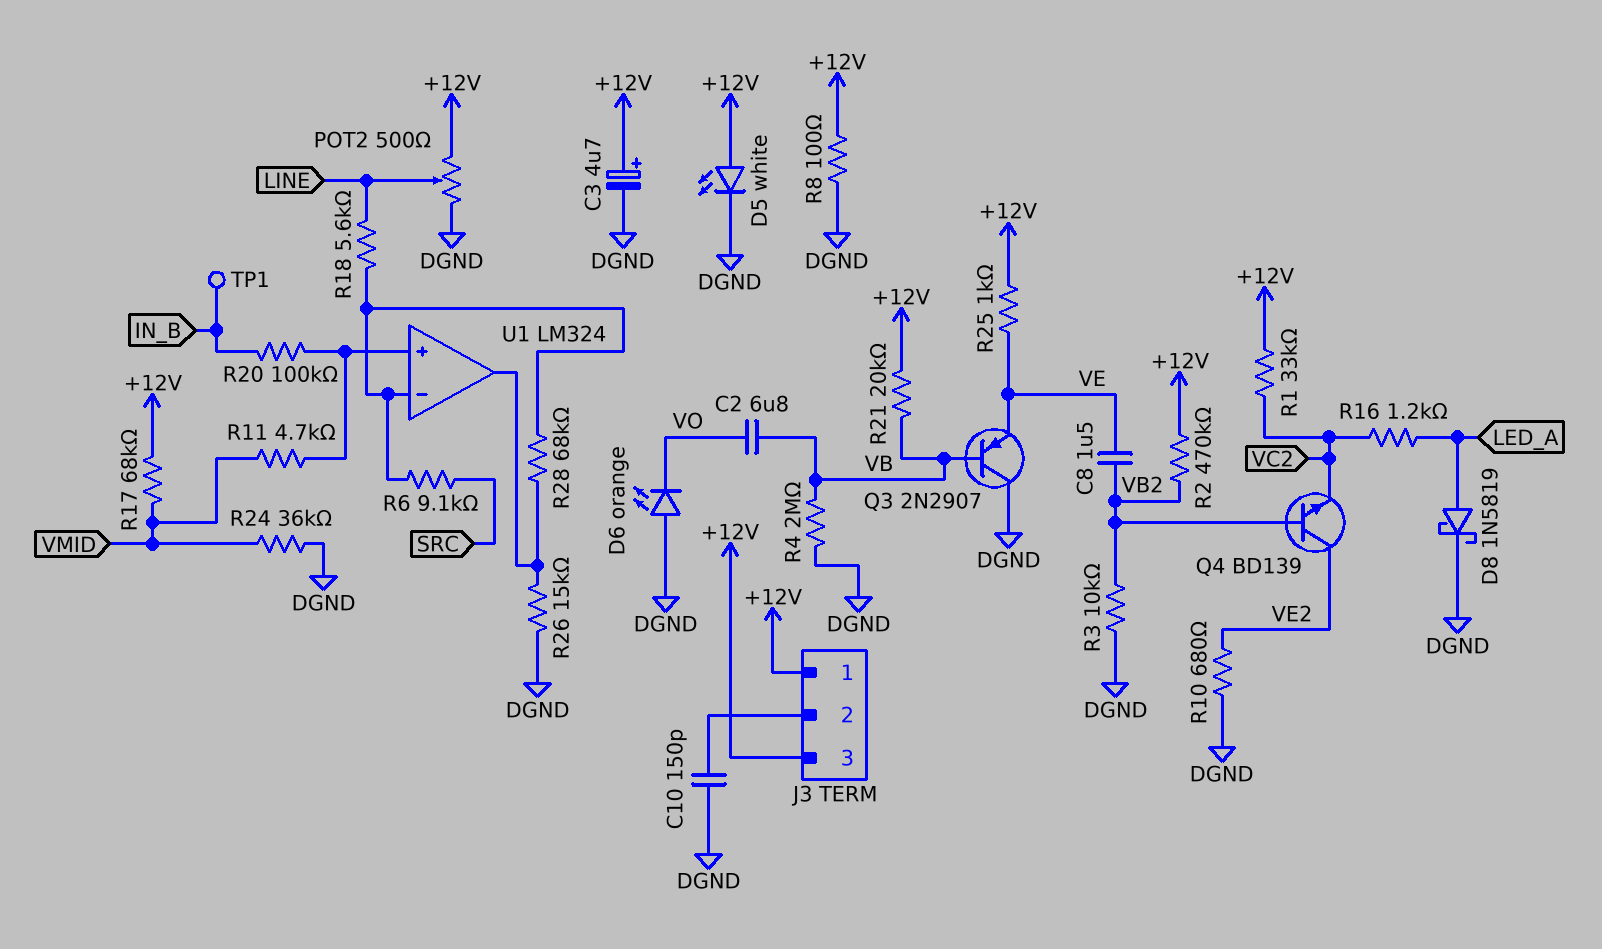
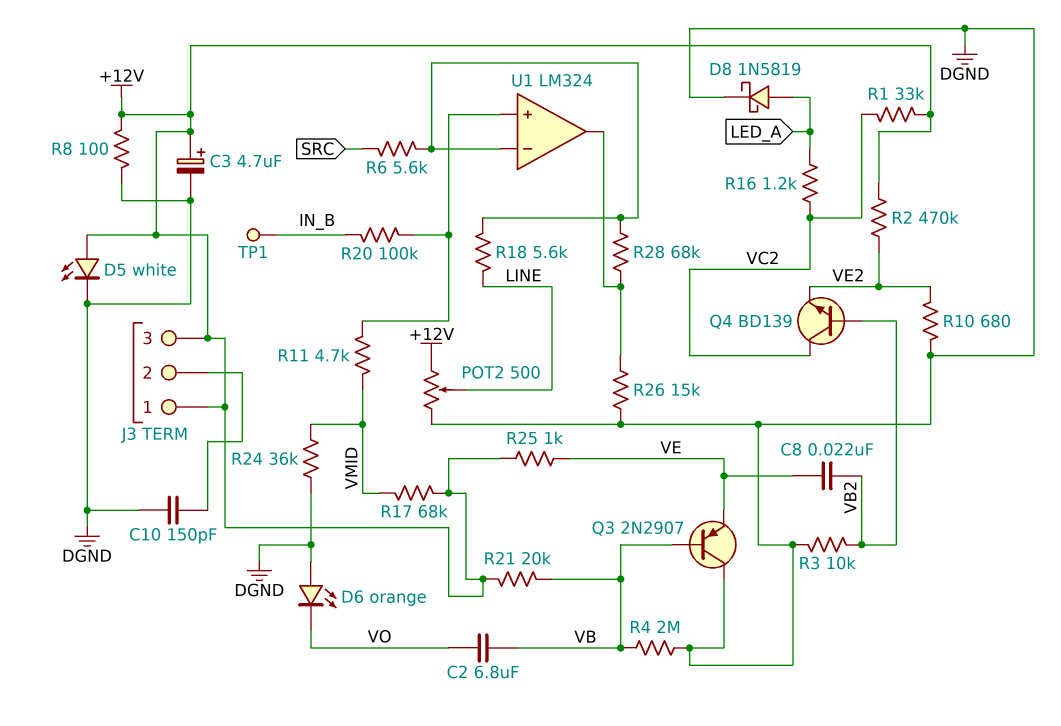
C8: 1.5uF (VB2, VE) -> 22nF (VB2, VE)
Q4: NPN BD139 (B VB2, C VE2, E VC2) -> NPN BD139 (B VB2, C VC2, E VE2)
R2: 470k (+12V, VB2) -> 470k (+12V, VE2)
R6: 9.1k (SRC, U1/in-) -> 5.6k (SRC, U1/in-)

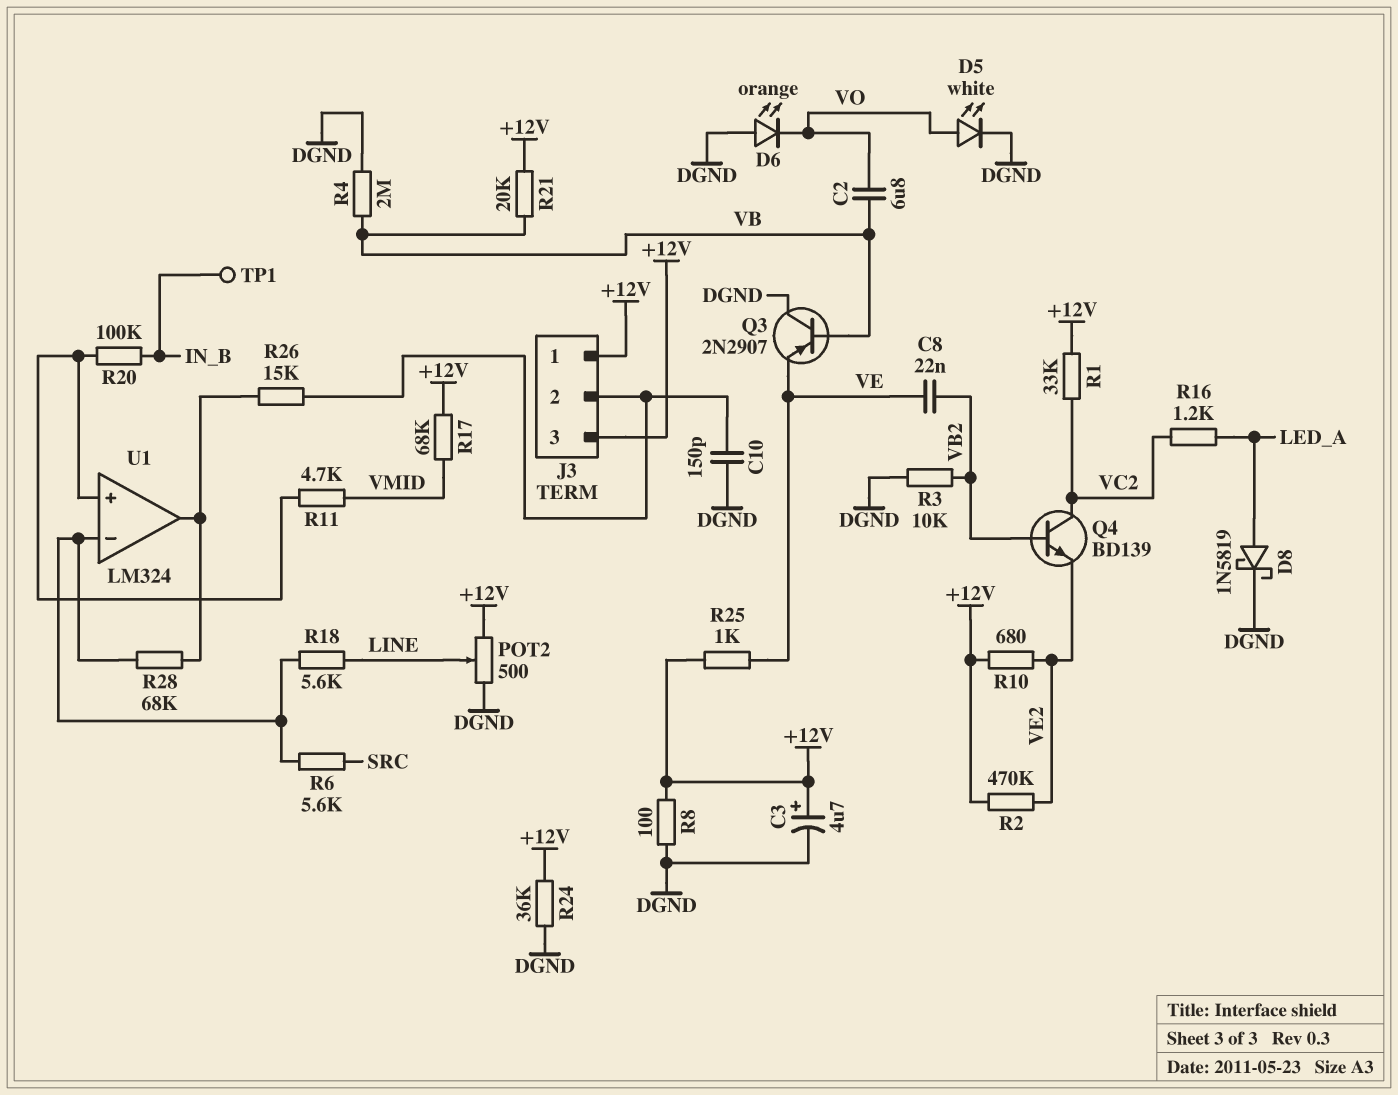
D5: LED white (A +12V, K DGND) -> LED white (A VO, K DGND)
R10: 680 (DGND, VE2) -> 680 (+12V, VE2)
R24: 36k (DGND, VMID) -> 36k (+12V, DGND)
R26: 15k (DGND, U1/out) -> 15k (J3/2, U1/out)

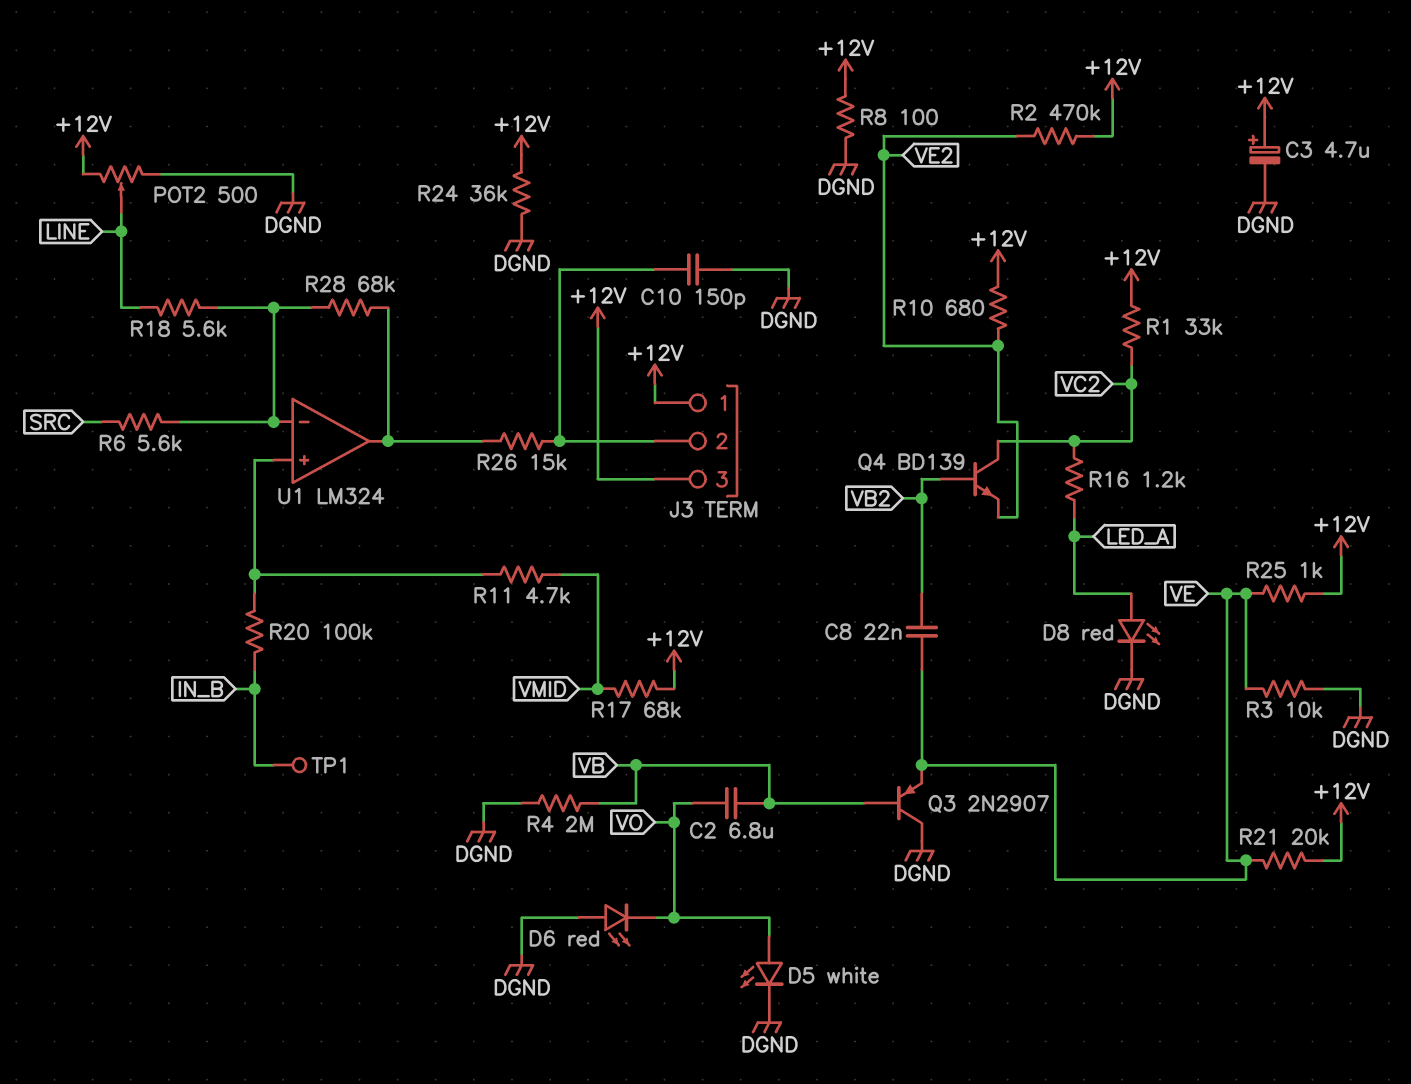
D6: LED orange (A DGND, K VO) -> LED red (A DGND, K VO)
D8: schottky 1N5819 (A LED_A, K DGND) -> LED red (A LED_A, K DGND)
R3: 10k (DGND, VB2) -> 10k (DGND, VE)
R21: 20k (+12V, VB) -> 20k (+12V, VE)

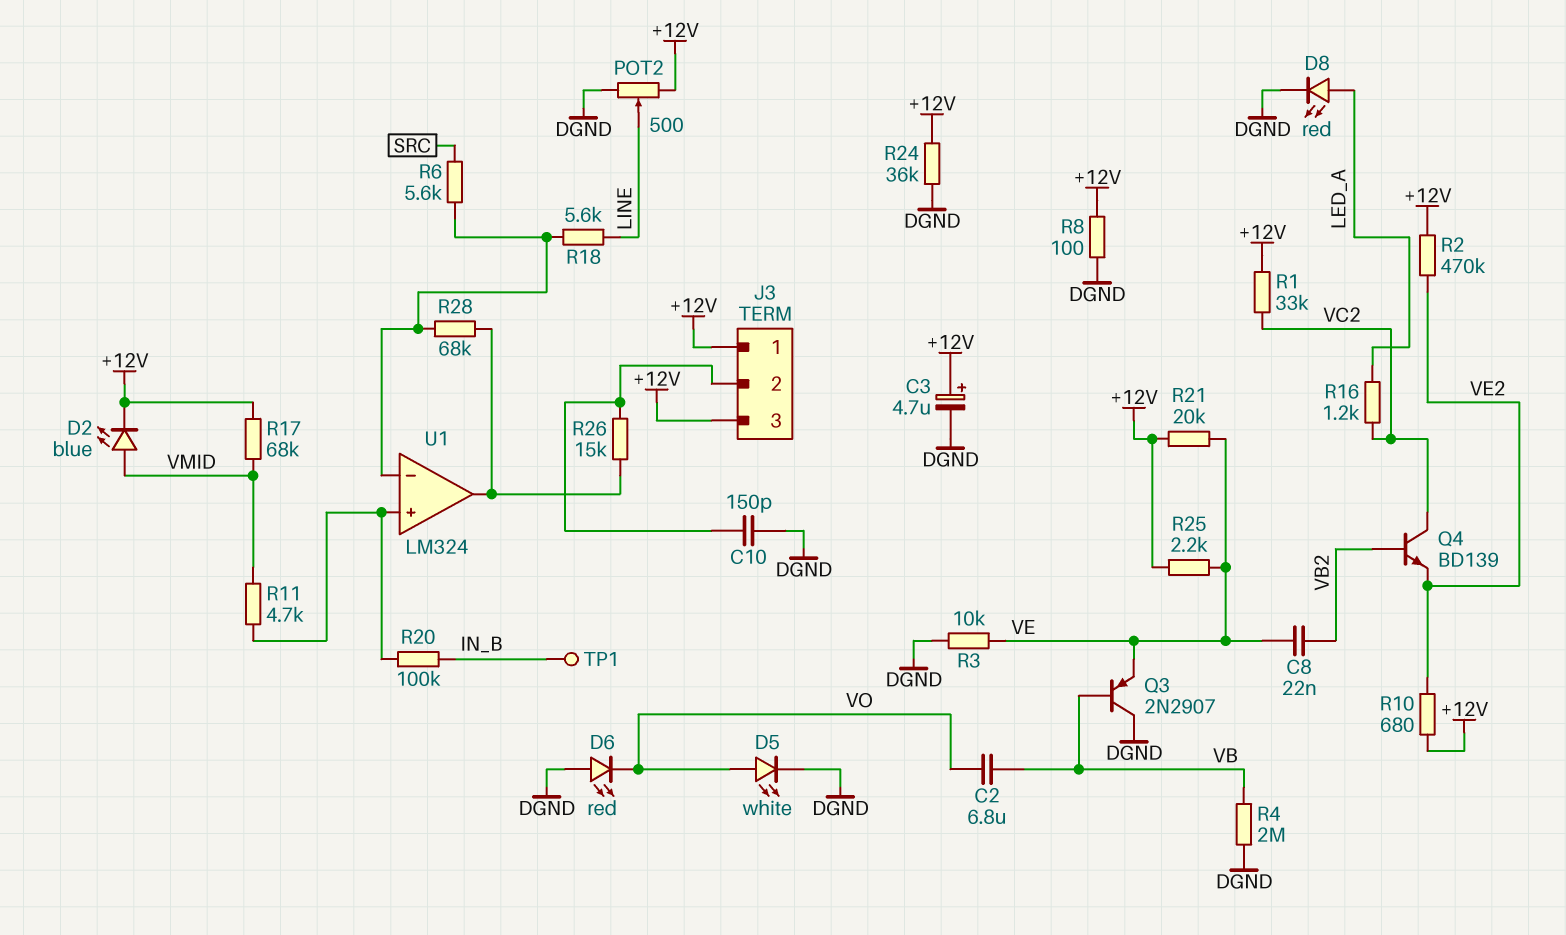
D2: none -> LED blue (A VMID, K +12V)
R25: 1k (+12V, VE) -> 2.2k (+12V, VE)

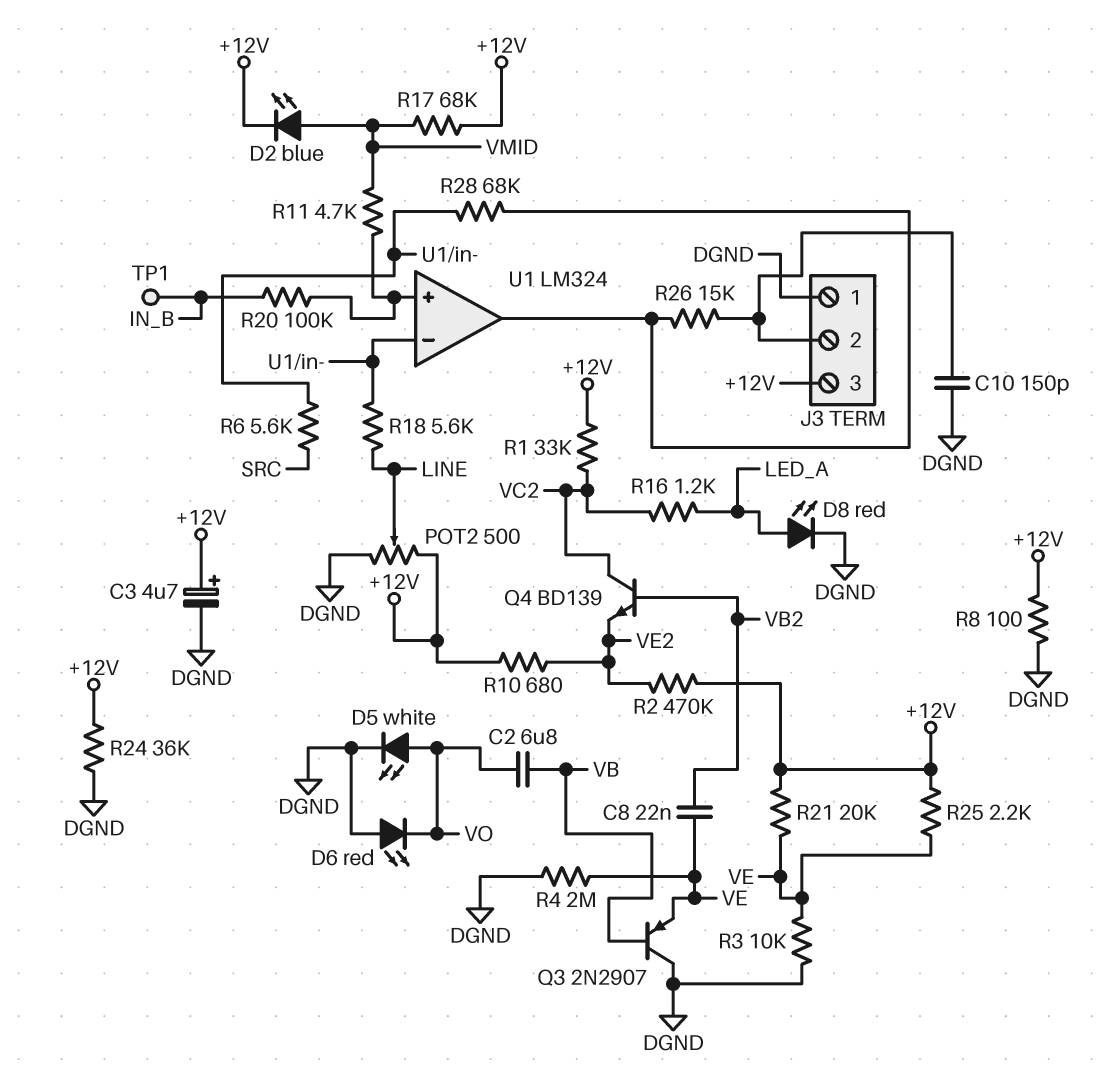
J3 pin 1: +12V -> DGND
R4: 2M (DGND, VB) -> 2M (DGND, VE)

